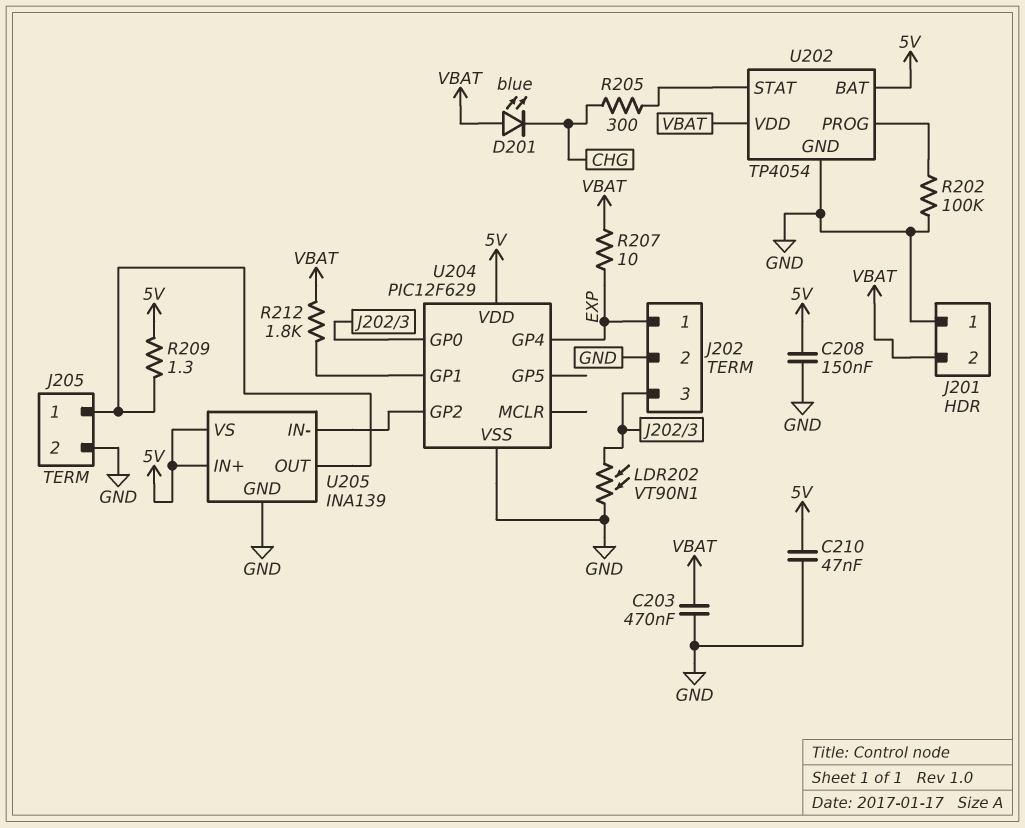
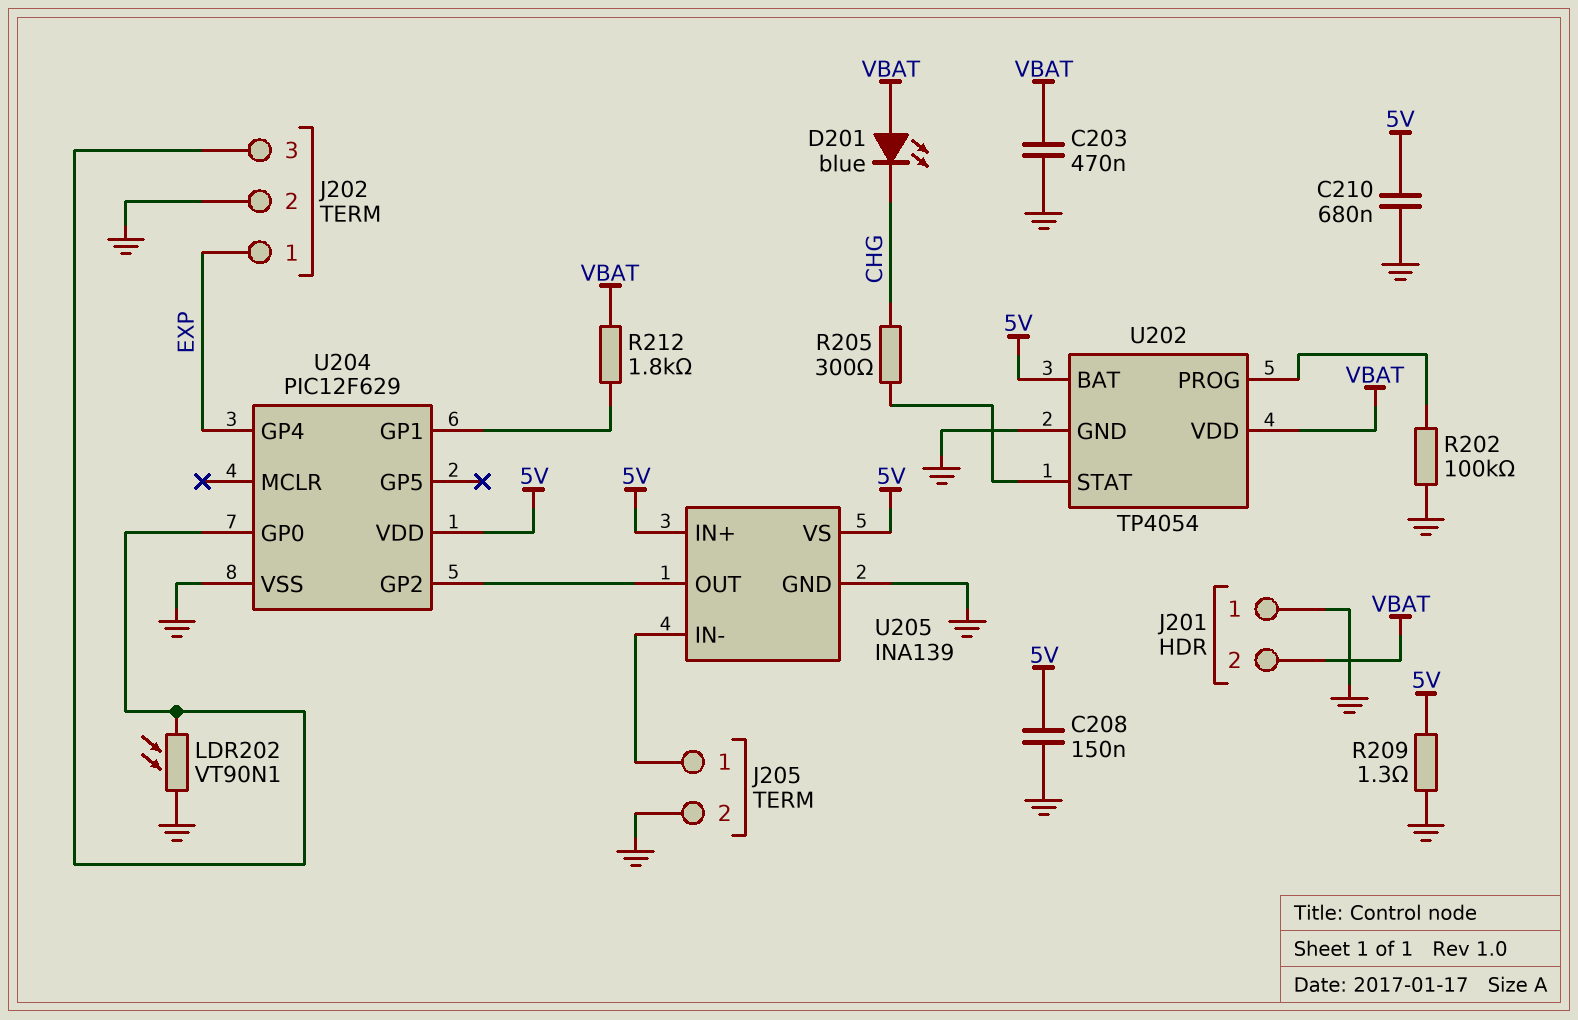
C210: 47nF (5V, GND) -> 680nF (5V, GND)
R207: 10 (EXP, VBAT) -> none
R209: 1.3 (5V, J205/1) -> 1.3 (5V, GND)
U205 pin IN-: U204/GP2 -> J205/1
U205 pin OUT: J205/1 -> U204/GP2

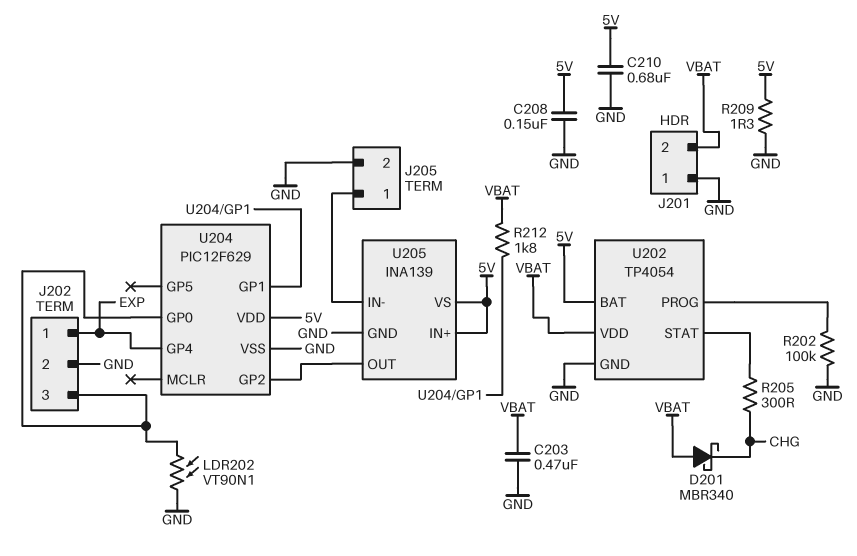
D201: LED blue (A VBAT, K CHG) -> schottky MBR340 (A VBAT, K CHG)

